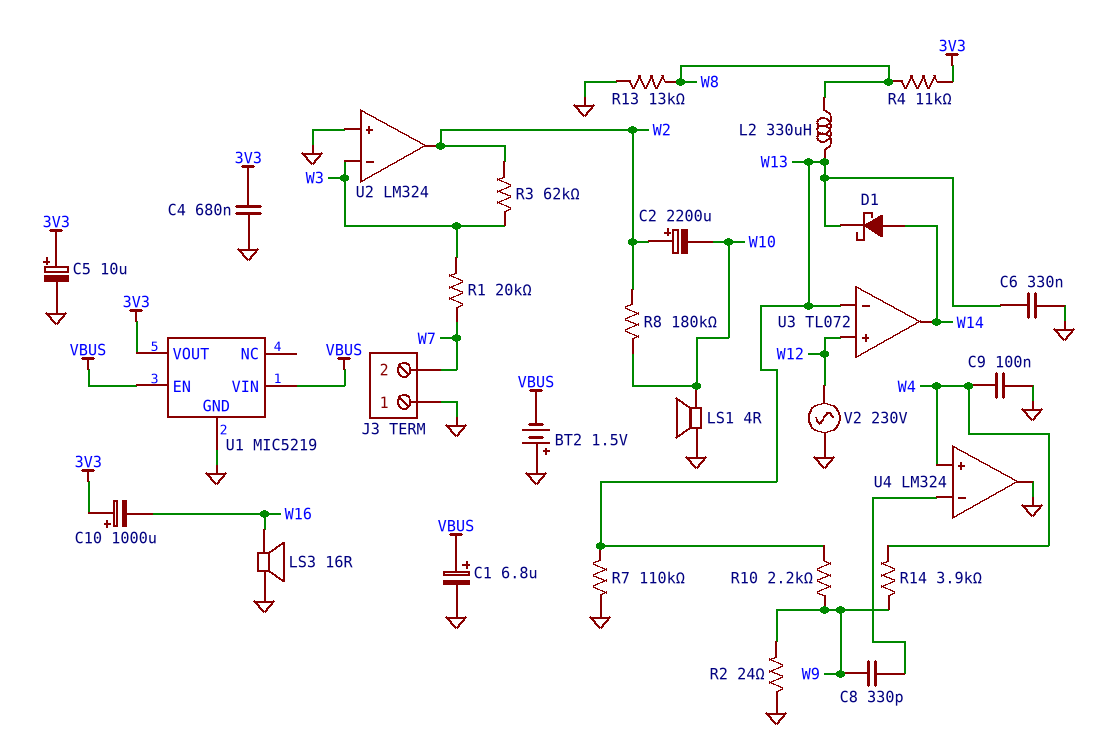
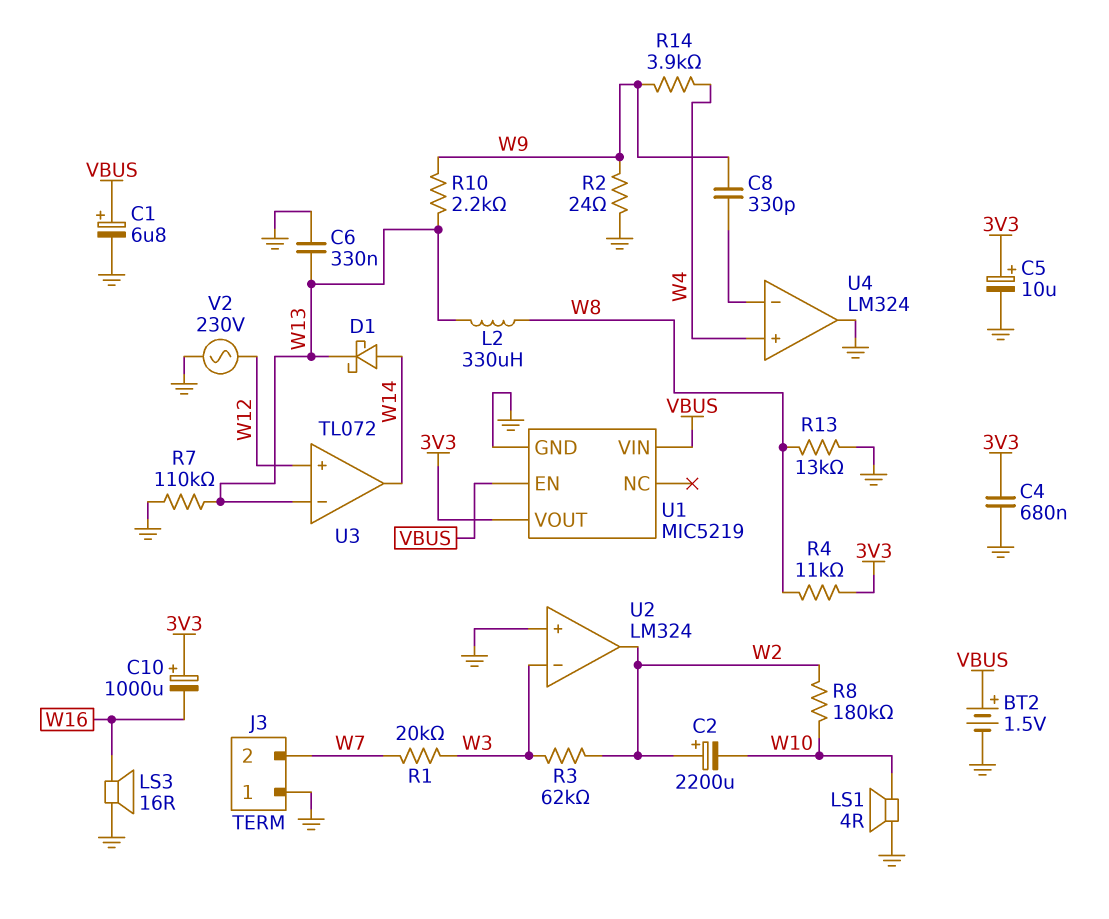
BT2: 1.5V (plus GND, minus VBUS) -> 1.5V (plus VBUS, minus GND)
C9: 100nF (GND, W4) -> none

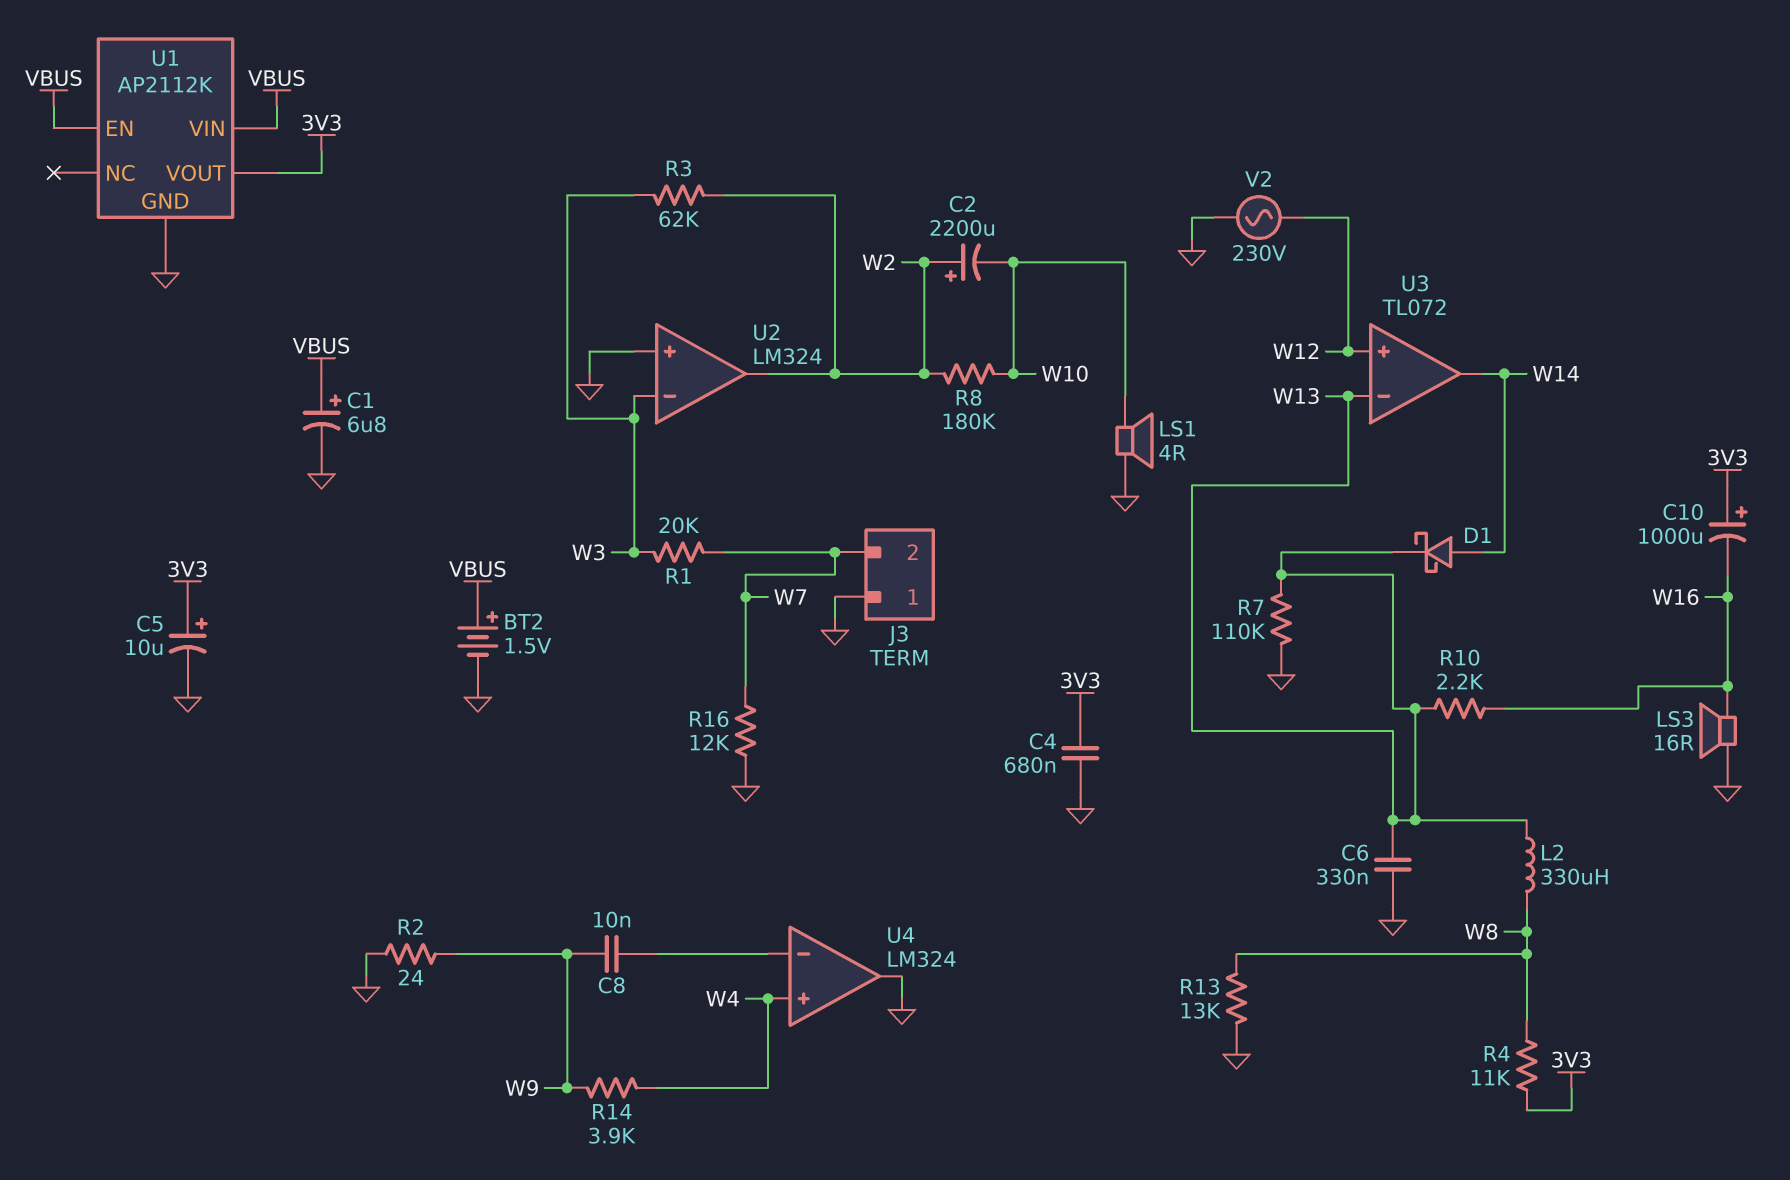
C8: 330pF (U4/in-, W9) -> 10nF (U4/in-, W9)
R10: 2.2k (W9, W13) -> 2.2k (W13, W16)
R16: none -> 12k (GND, W7)
U1: MIC5219 -> AP2112K

